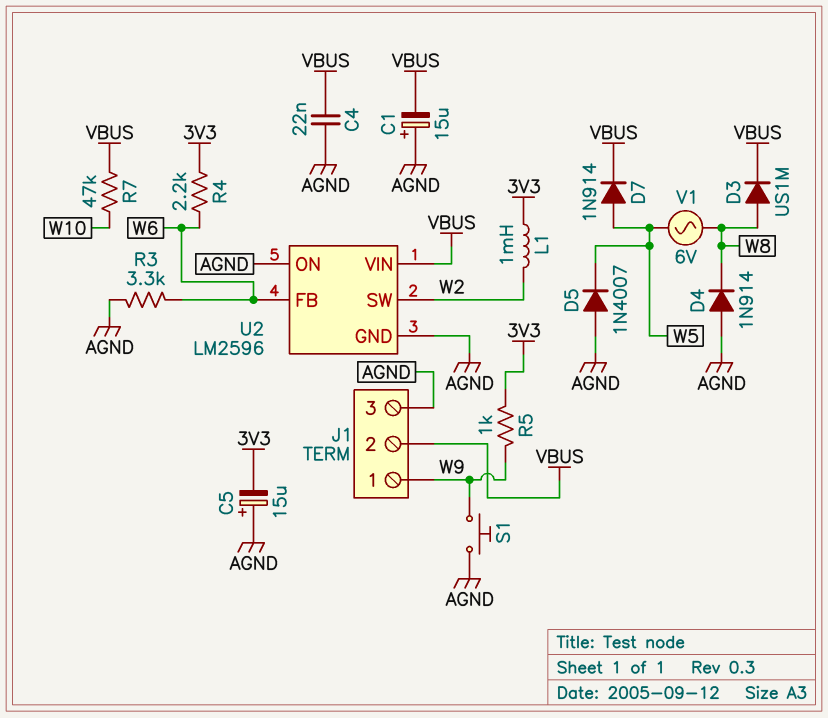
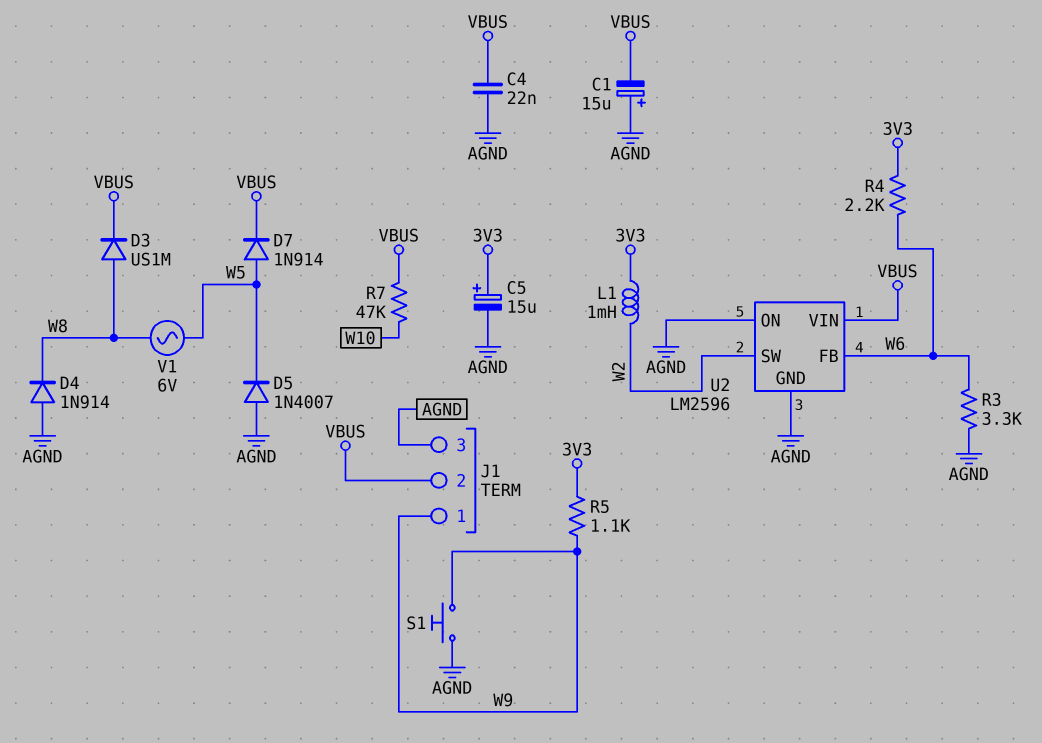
C5: 15uF (plus AGND, minus 3V3) -> 15uF (plus 3V3, minus AGND)
R5: 1k (3V3, W9) -> 1.1k (3V3, W9)

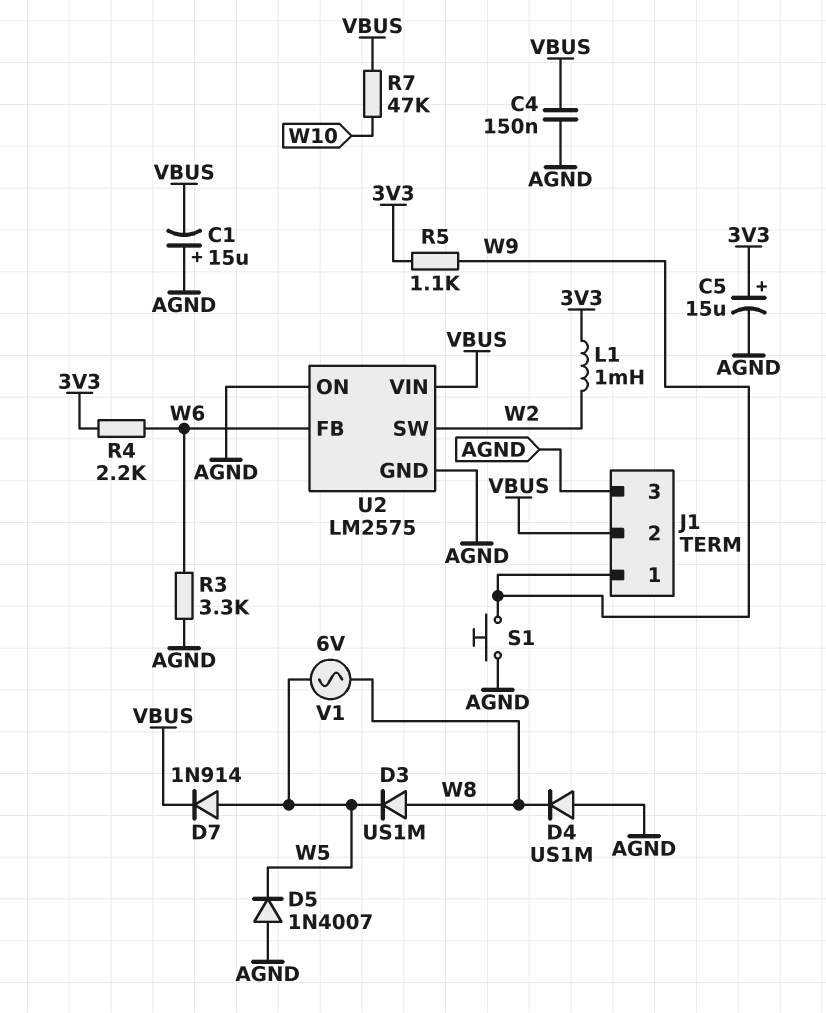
C4: 22nF (AGND, VBUS) -> 150nF (AGND, VBUS)
D3: diode US1M (A W8, K VBUS) -> diode US1M (A W8, K W5)
D4: diode 1N914 (A AGND, K W8) -> diode US1M (A AGND, K W8)
U2: LM2596 -> LM2575

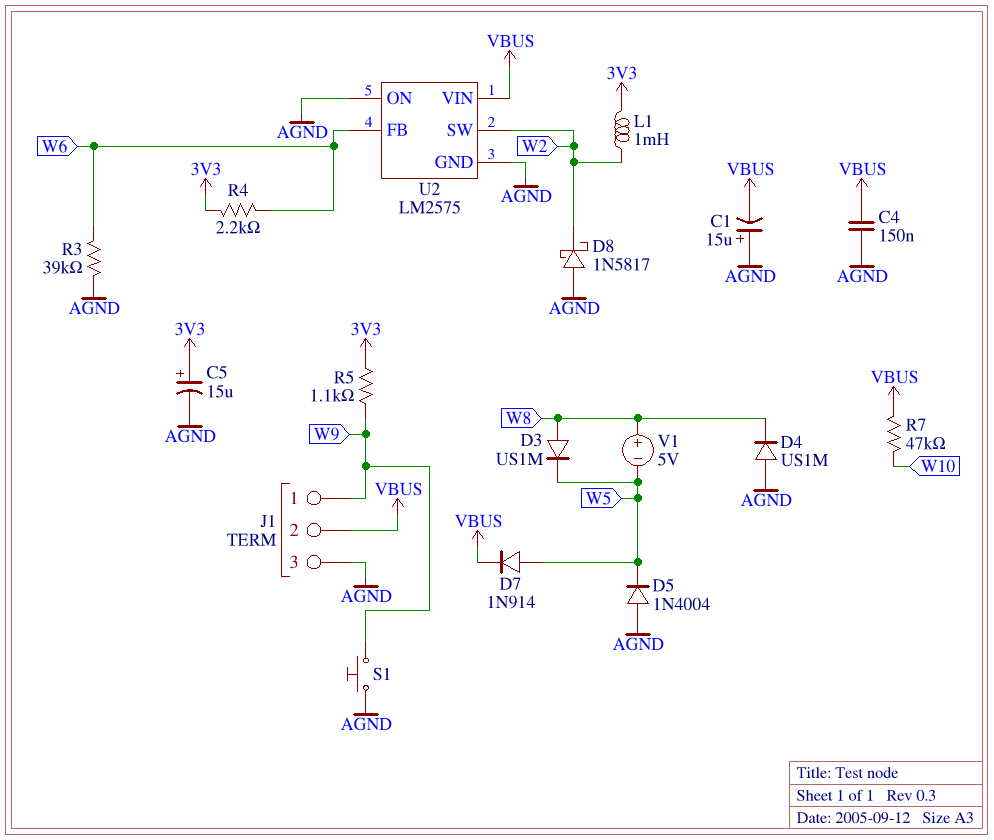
D5: diode 1N4007 (A AGND, K W5) -> diode 1N4004 (A AGND, K W5)
D8: none -> schottky 1N5817 (A AGND, K W2)
R3: 3.3k (AGND, W6) -> 39k (AGND, W6)
V1: AC 6V (W5, W8) -> 5V (plus W8, minus W5)

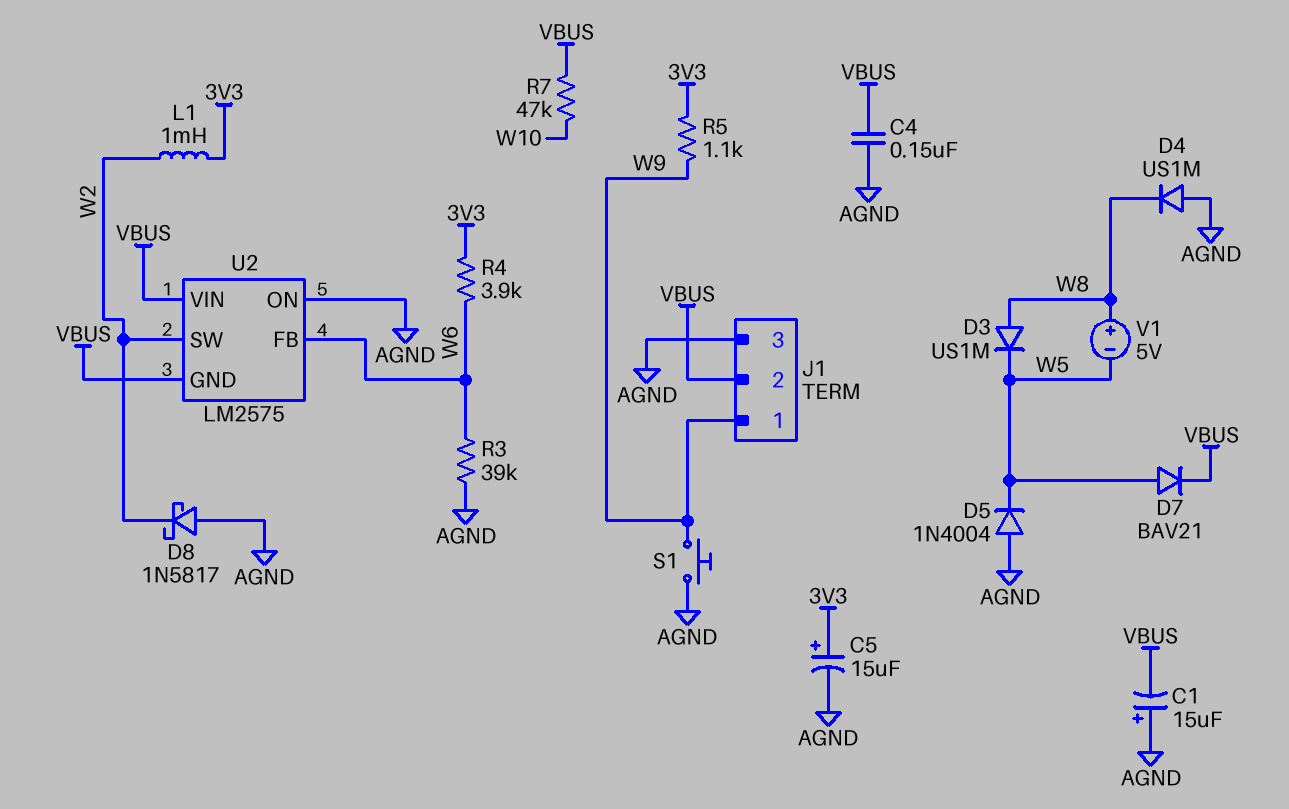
D7: diode 1N914 (A W5, K VBUS) -> diode BAV21 (A W5, K VBUS)
R4: 2.2k (3V3, W6) -> 3.9k (3V3, W6)
U2 pin GND: AGND -> VBUS

